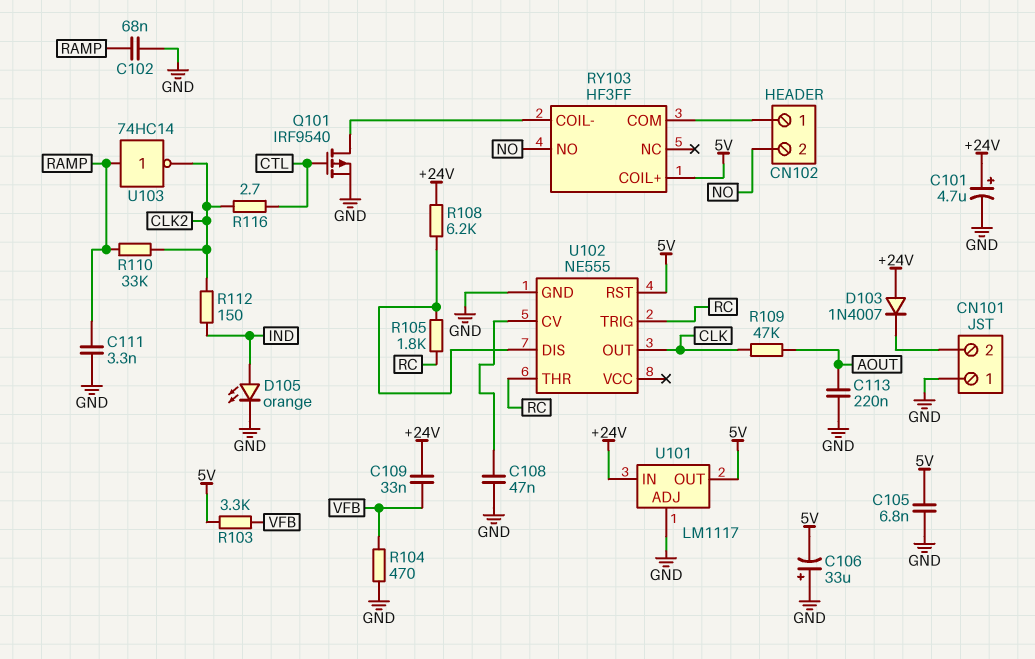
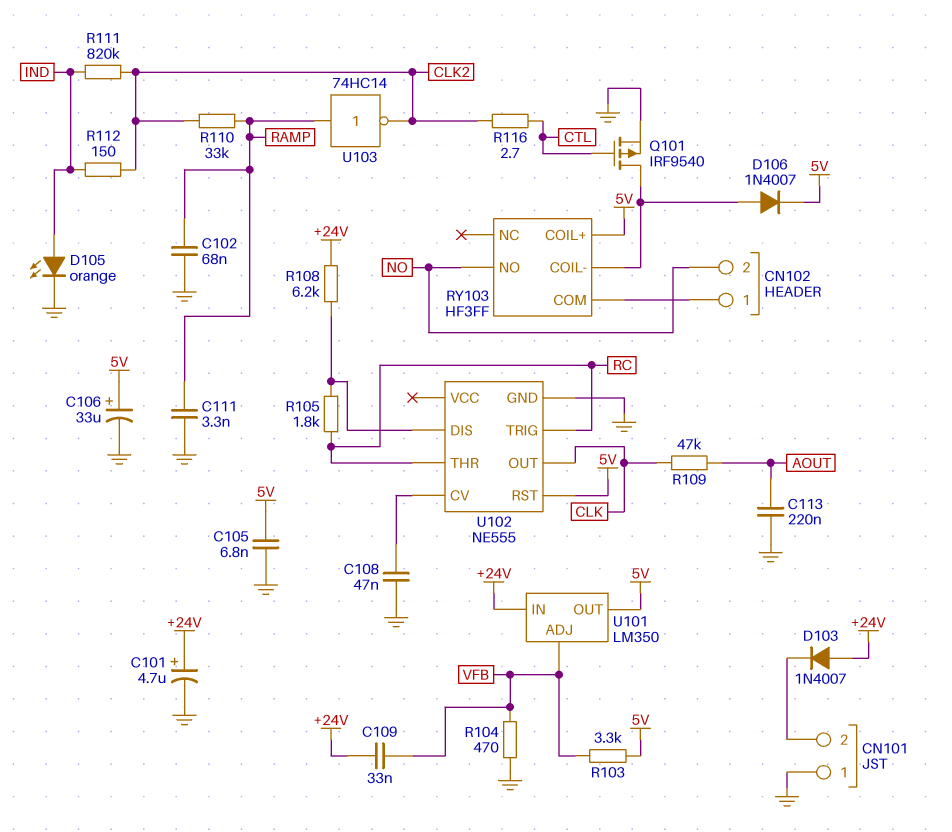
C106: 33uF (plus GND, minus 5V) -> 33uF (plus 5V, minus GND)
D106: none -> diode 1N4007 (A RY103/COIL-, K 5V)
R111: none -> 820k (CLK2, IND)
U101: LM1117 -> LM350
U101 pin ADJ: GND -> VFB

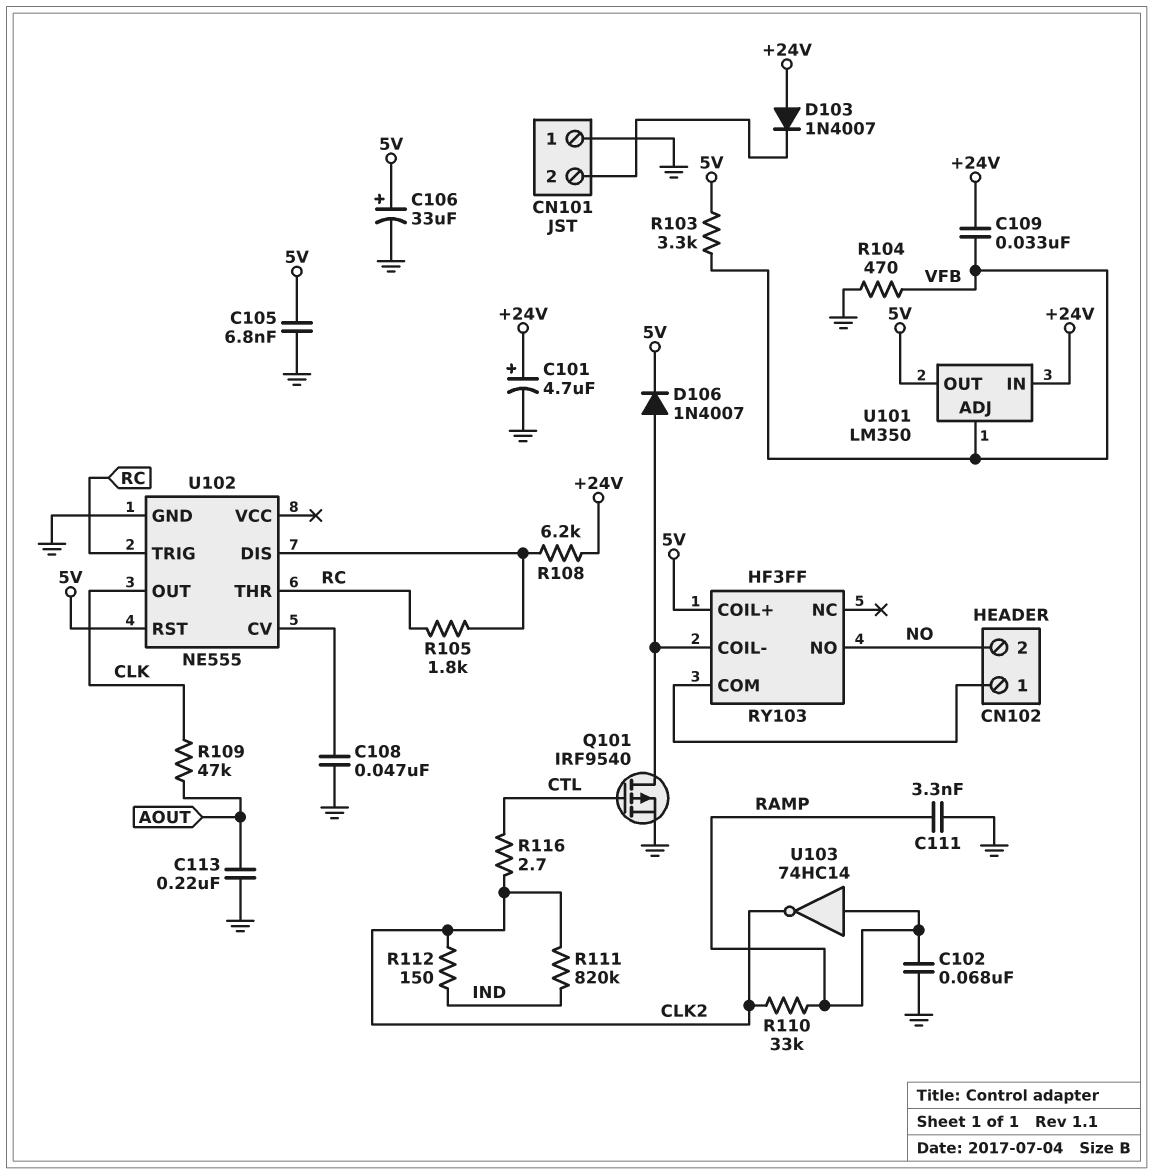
D105: LED orange (A IND, K GND) -> none

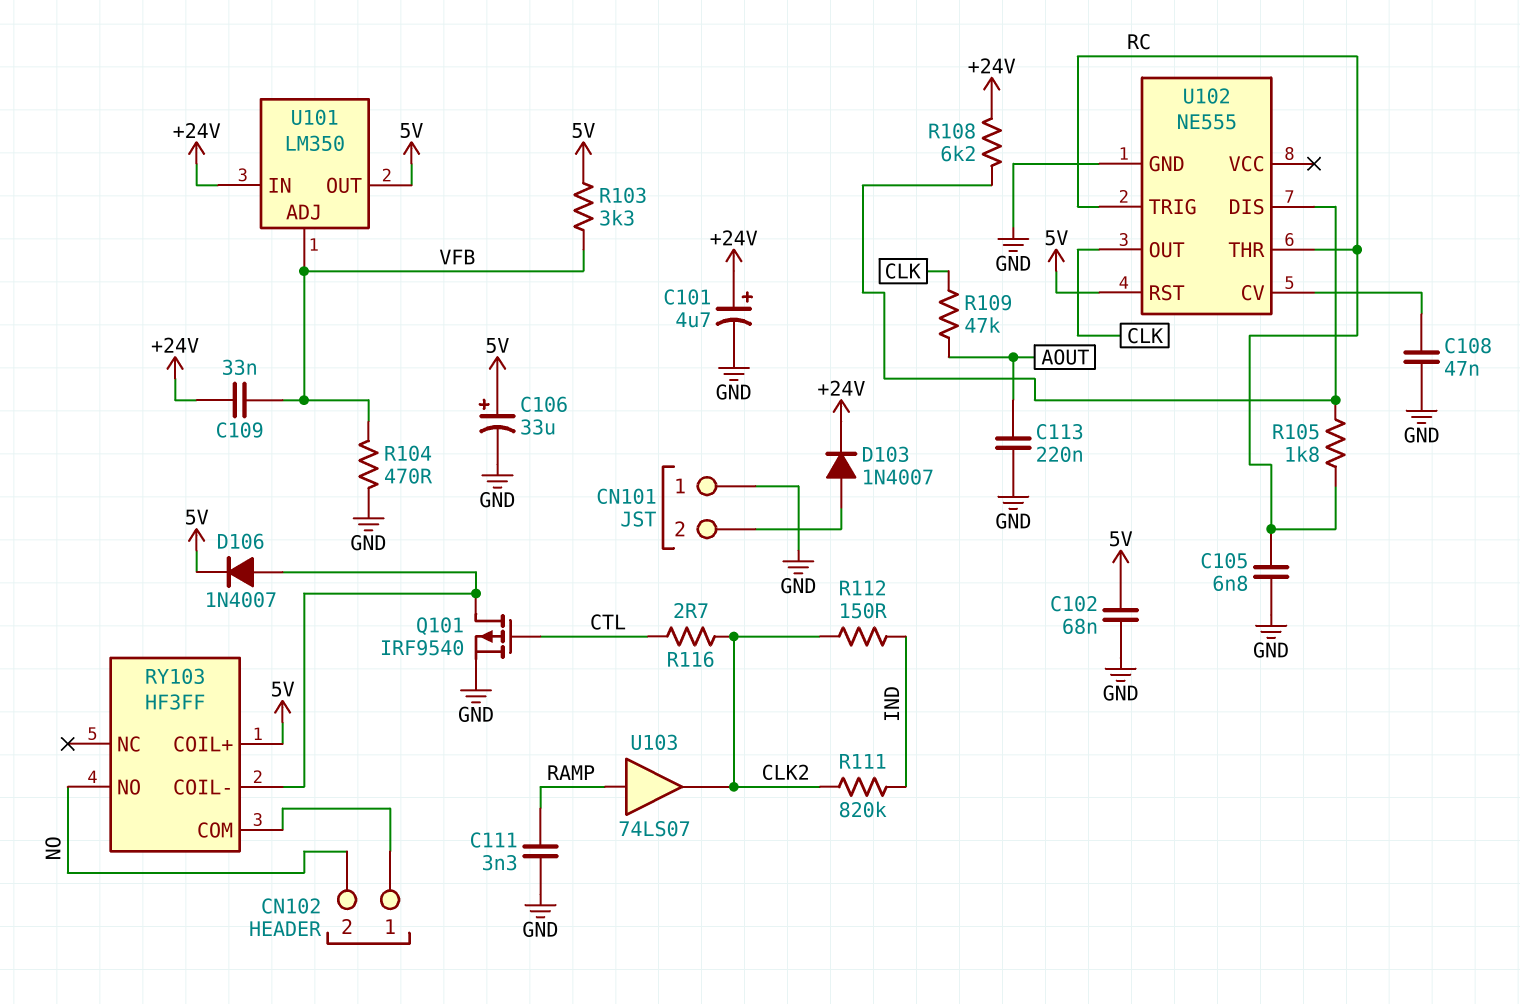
C102: 68nF (GND, RAMP) -> 68nF (5V, GND)
C105: 6.8nF (5V, GND) -> 6.8nF (GND, RC)
D103: diode 1N4007 (A +24V, K CN101/2) -> diode 1N4007 (A CN101/2, K +24V)
R110: 33k (CLK2, RAMP) -> none
U103: NOT 74HC14 (in RAMP, out CLK2) -> buffer 74LS07 (in RAMP, out CLK2)

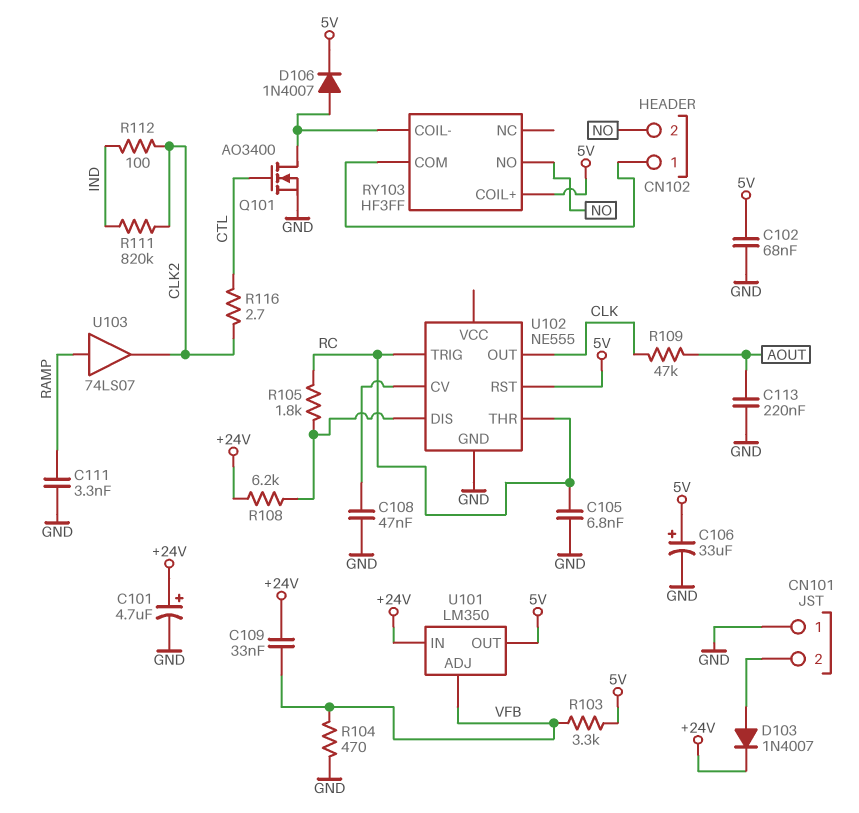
Q101: PMOS IRF9540 (G CTL, D RY103/COIL-, S GND) -> NMOS AO3400 (G CTL, D RY103/COIL-, S GND)
R112: 150 (CLK2, IND) -> 100 (CLK2, IND)

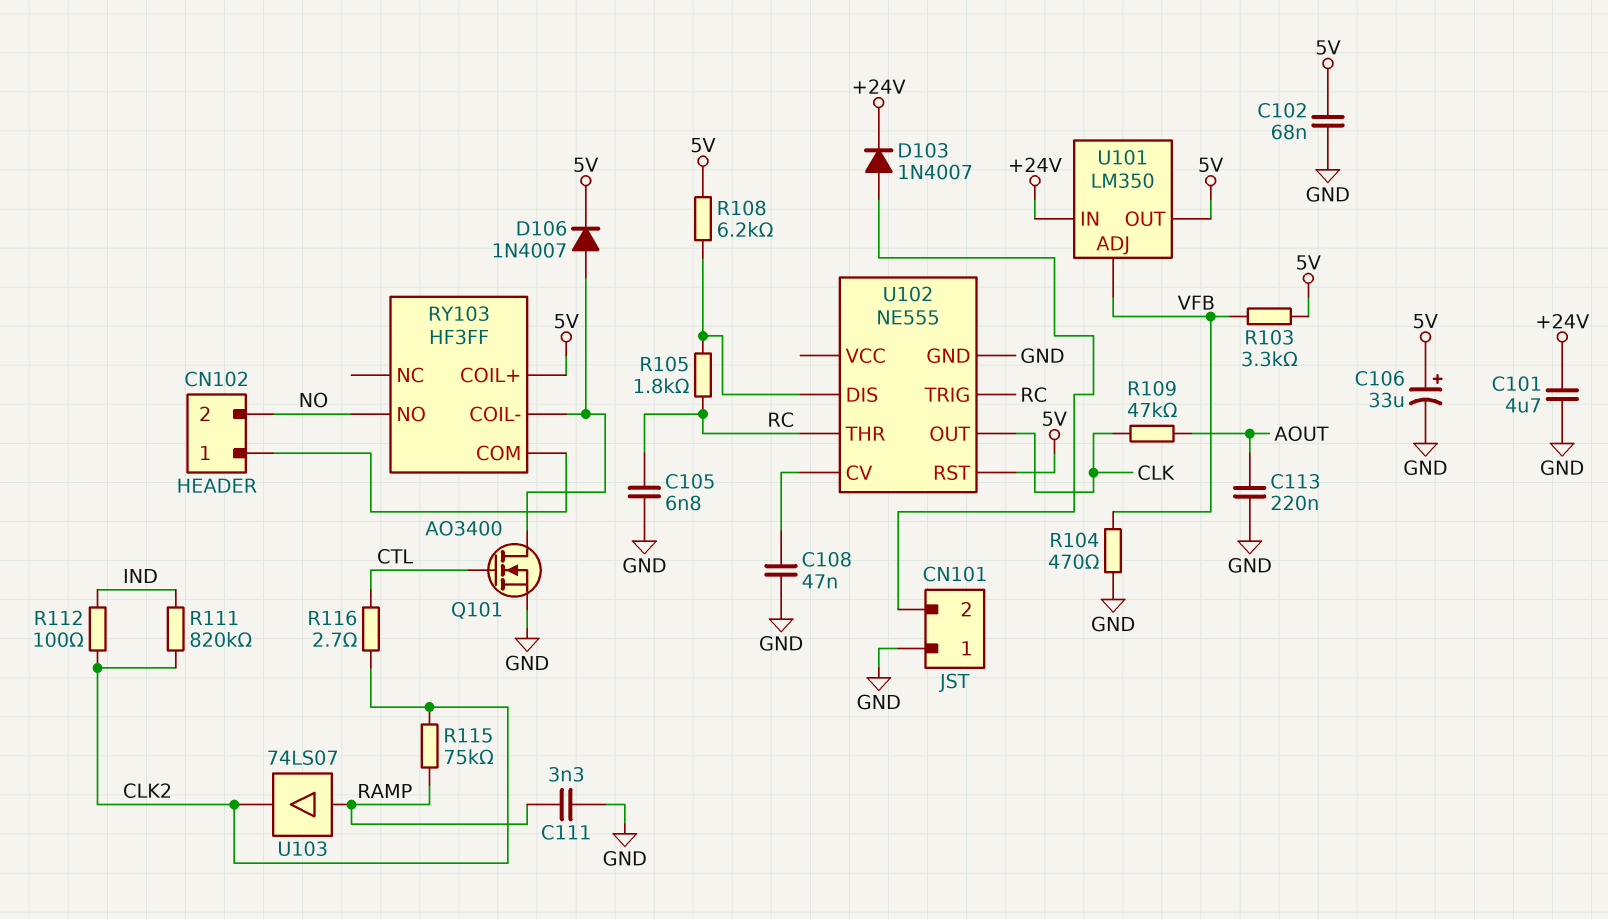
C101: 4.7uF (plus +24V, minus GND) -> 4.7uF (+24V, GND)
C109: 33nF (+24V, VFB) -> none
R108: 6.2k (+24V, U102/DIS) -> 6.2k (5V, U102/DIS)
R115: none -> 75k (CLK2, RAMP)

